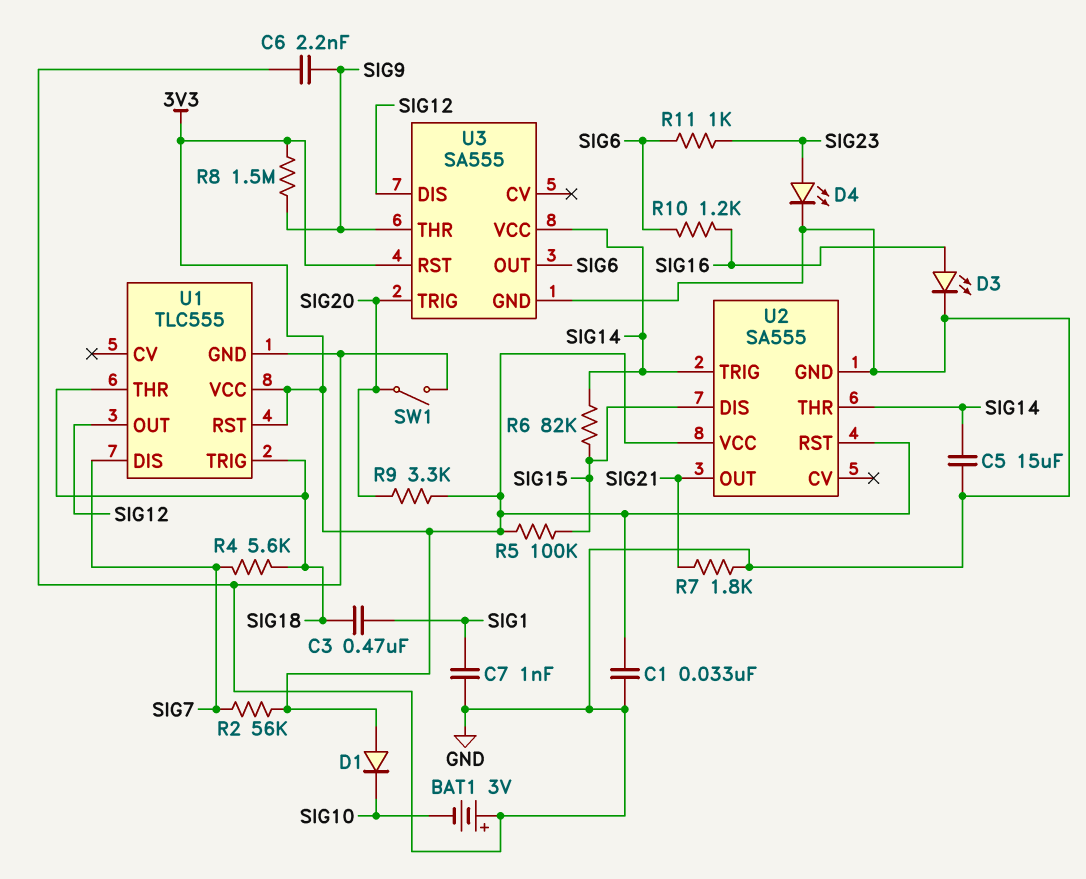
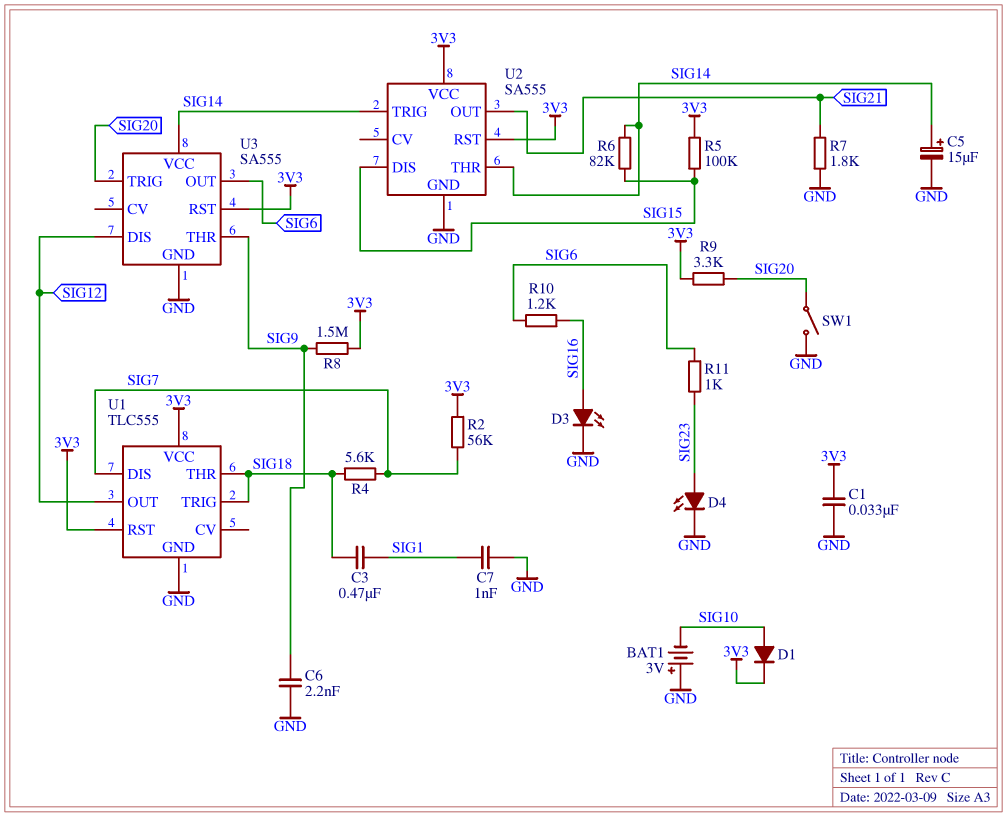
C5: 15uF (GND, SIG14) -> 15uF (plus SIG14, minus GND)
D1: diode (A 3V3, K SIG10) -> diode (A SIG10, K 3V3)

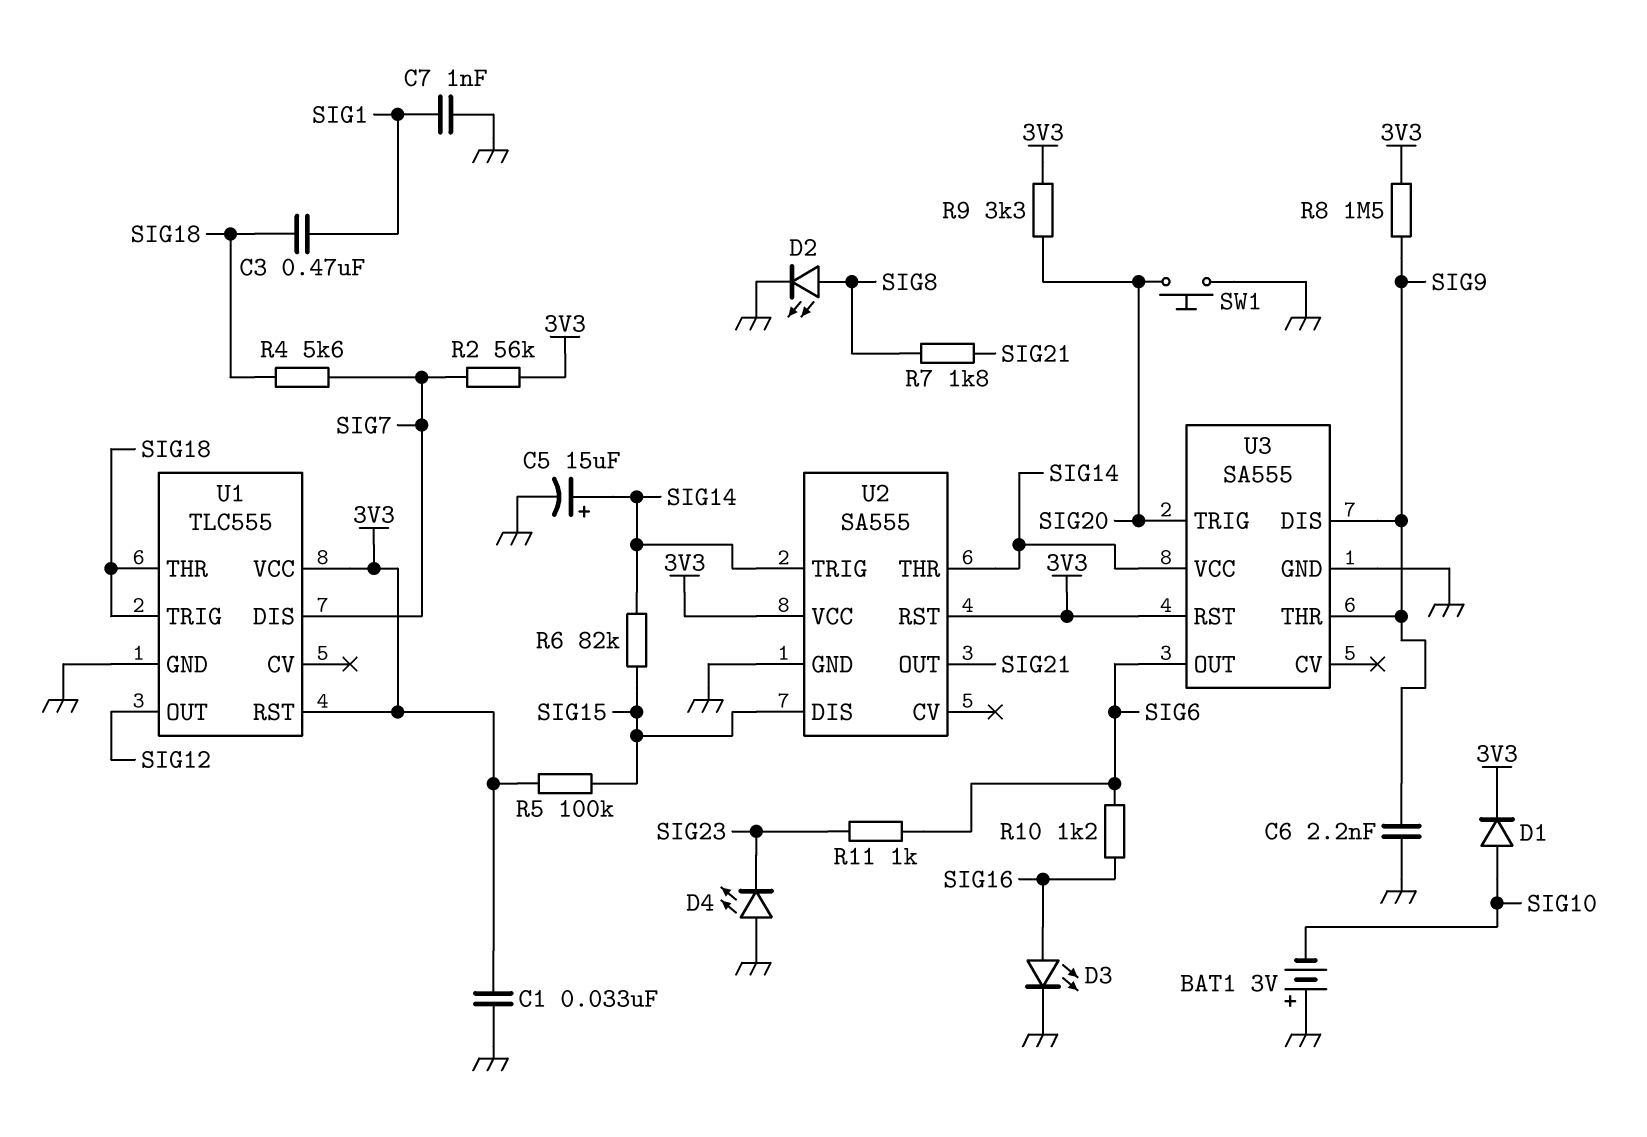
D2: none -> LED (A SIG8, K GND)
D4: LED (A SIG23, K GND) -> LED (A GND, K SIG23)
R7: 1.8k (GND, SIG21) -> 1.8k (SIG8, SIG21)
SW1: switch (GND, SIG20) -> button (GND, SIG20)
U3 pin DIS: SIG12 -> SIG9

